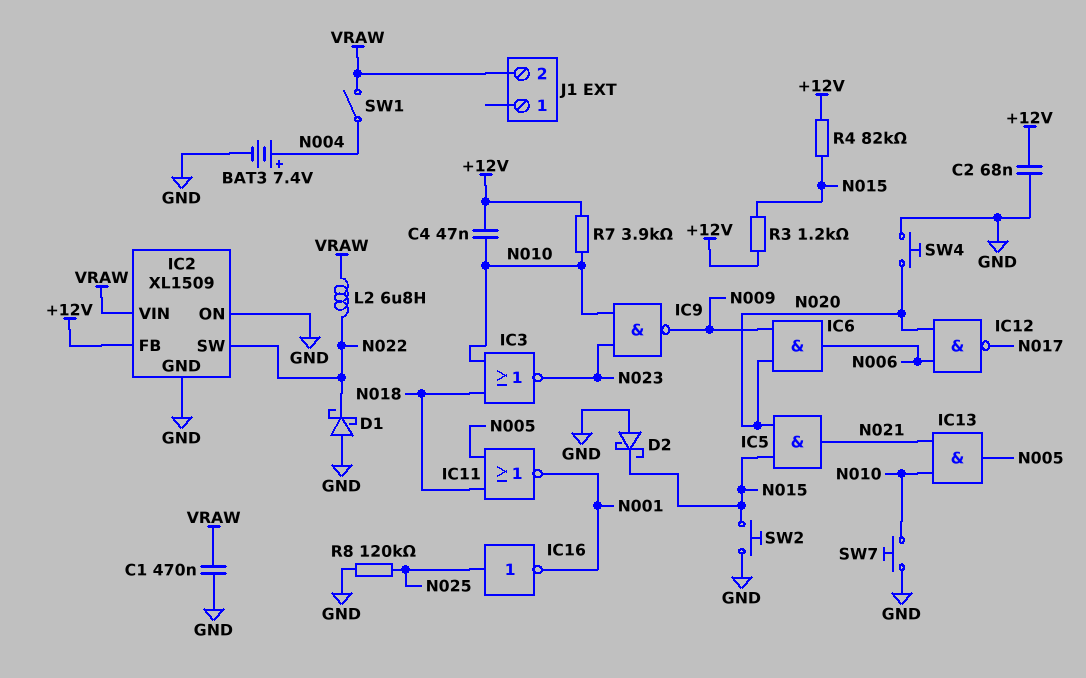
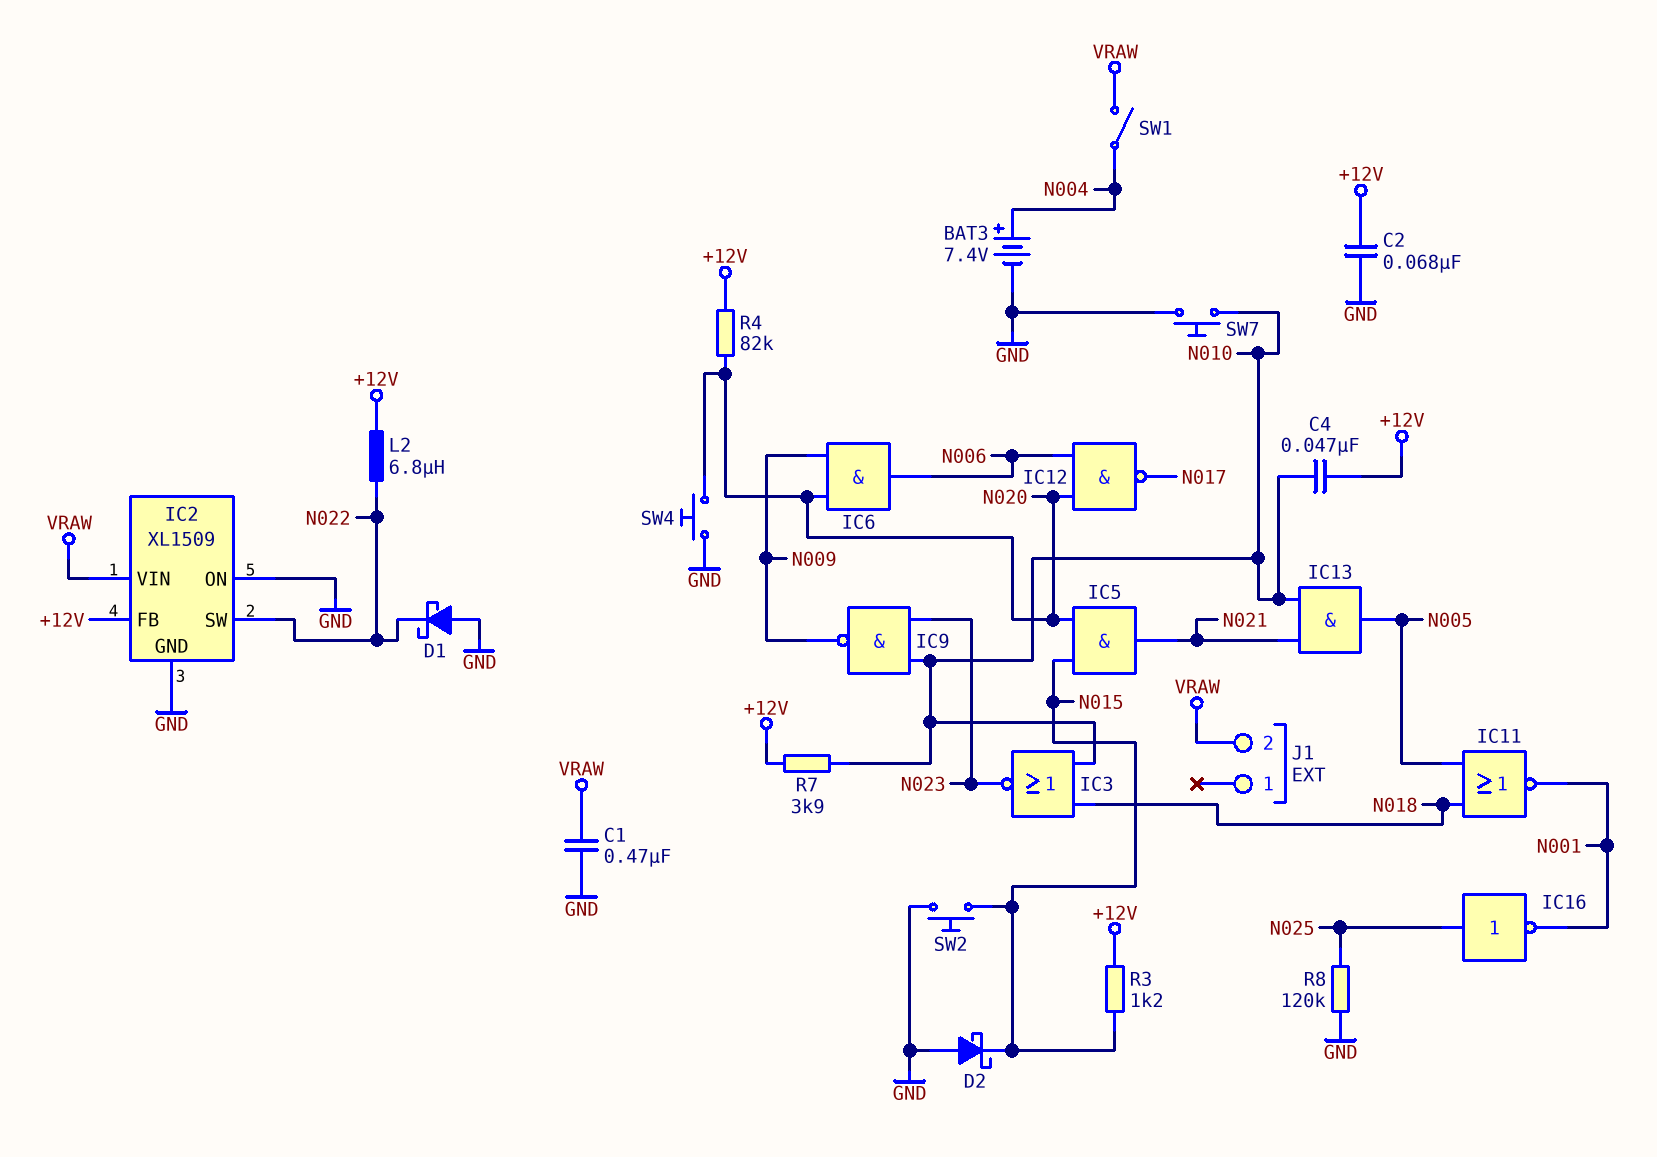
L2: 6.8uH (N022, VRAW) -> 6.8uH (+12V, N022)
R4: 82k (+12V, N015) -> 82k (+12V, N020)

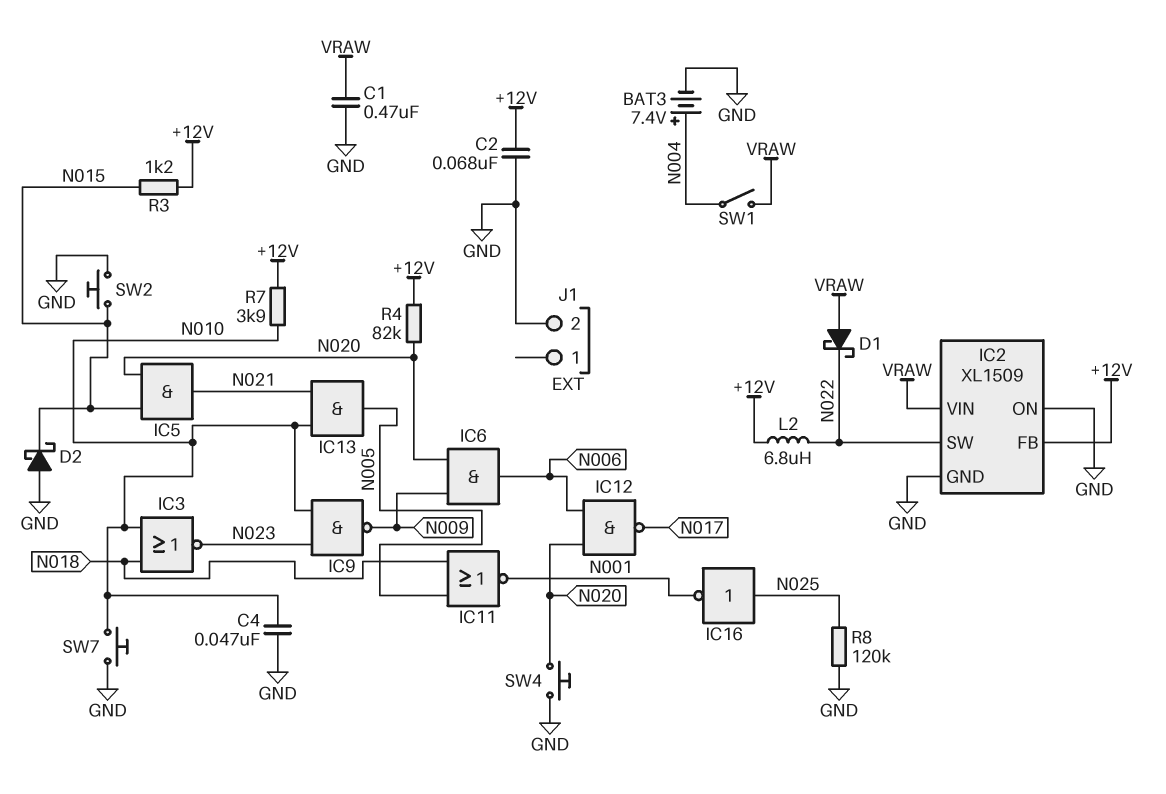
C4: 47nF (+12V, N010) -> 47nF (GND, N010)
D1: schottky (A GND, K N022) -> schottky (A VRAW, K N022)
J1 pin 2: VRAW -> GND

